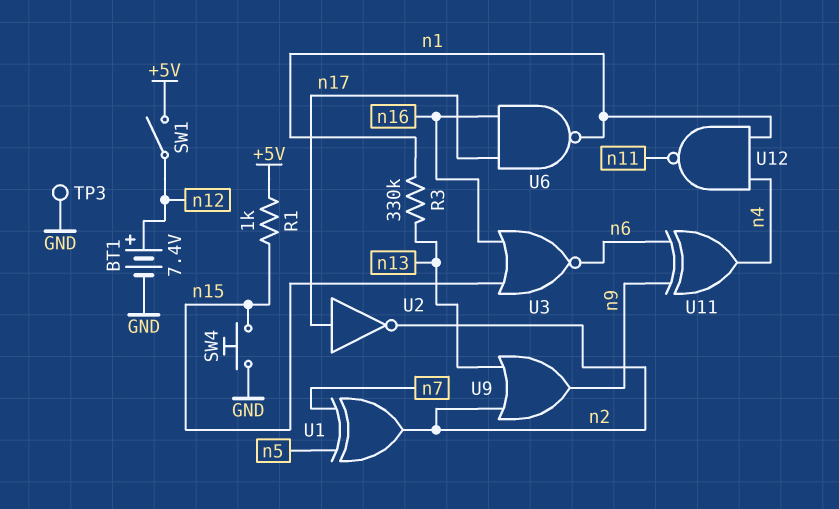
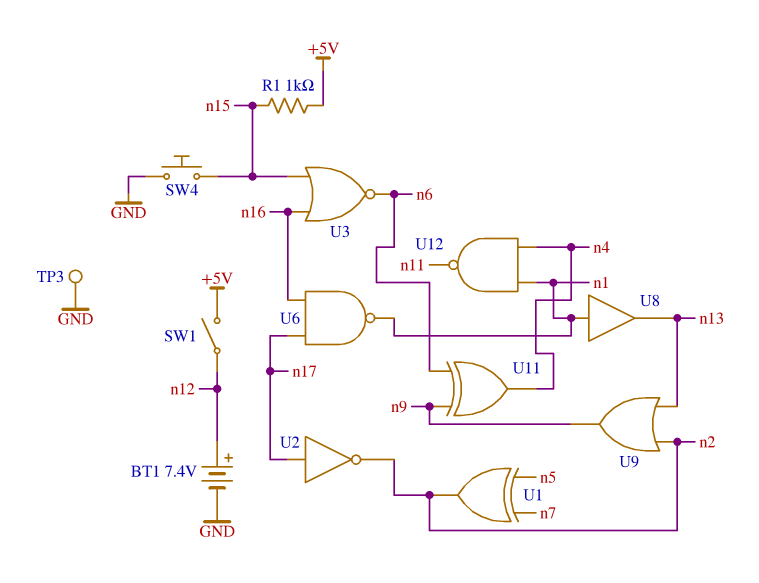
R3: 330k (n1, n13) -> none
U8: none -> buffer (in n1, out n13)

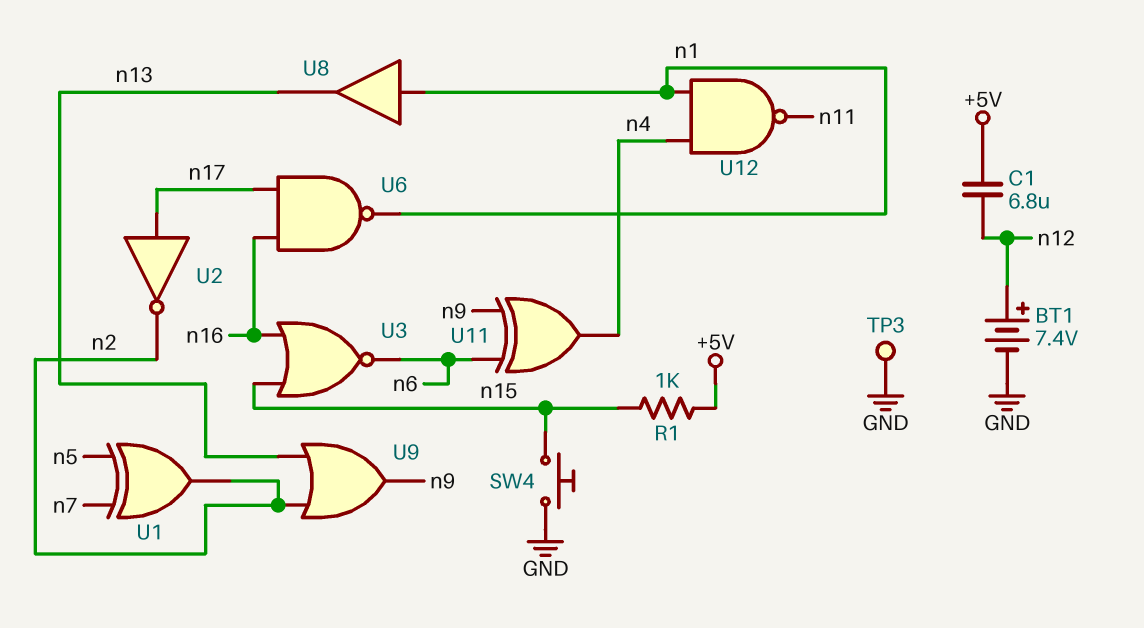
C1: none -> 6.8uF (+5V, n12)
SW1: switch (+5V, n12) -> none

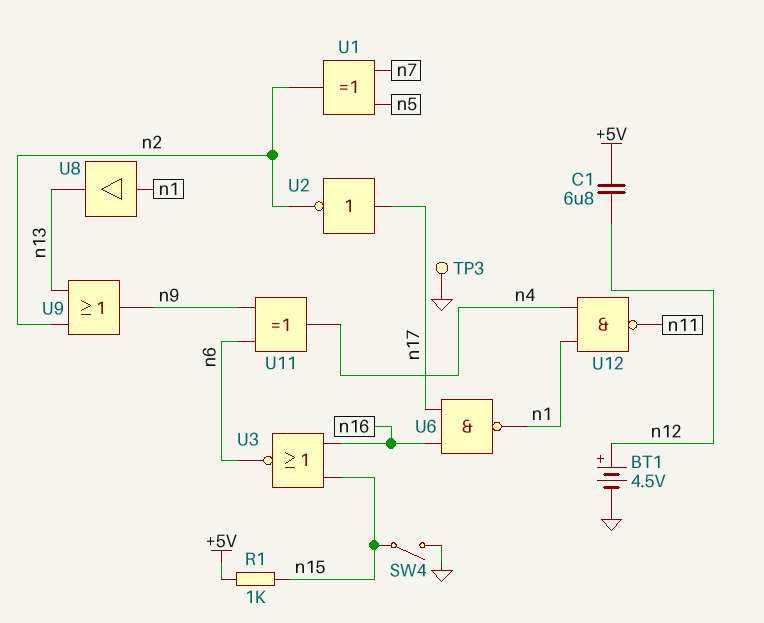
BT1: 7.4V (plus n12, minus GND) -> 4.5V (plus n12, minus GND)
SW4: button (GND, n15) -> switch (GND, n15)

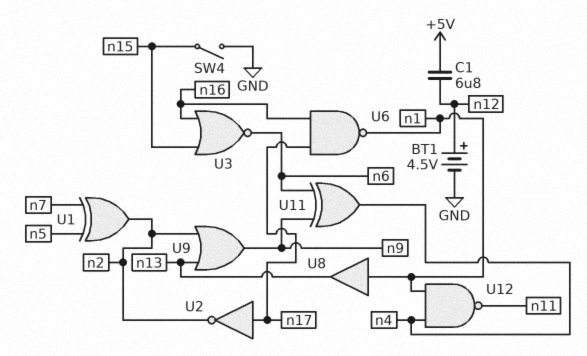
R1: 1k (+5V, n15) -> none
TP3: test point (GND) -> none

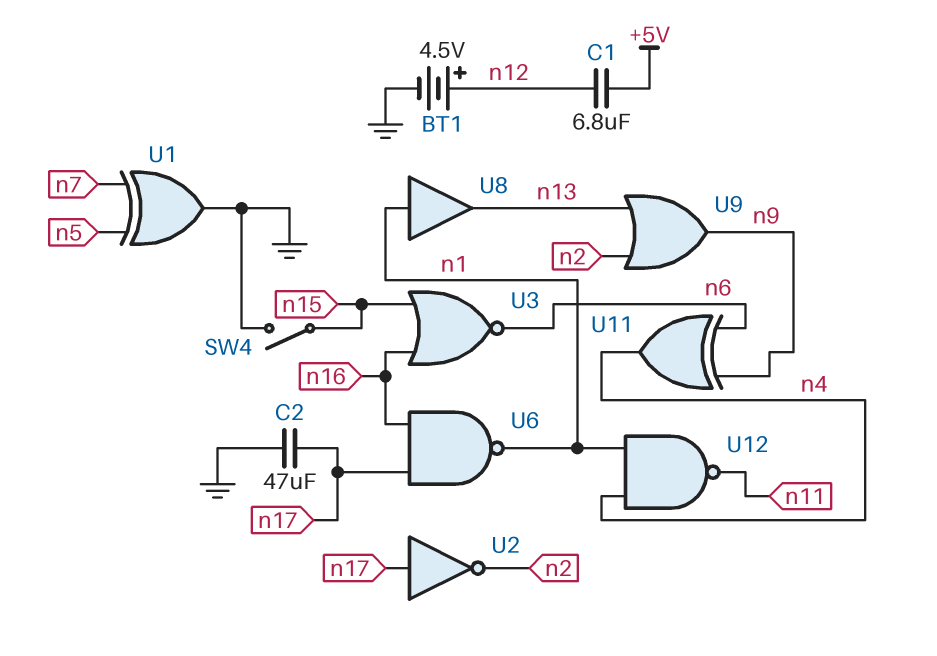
C2: none -> 47uF (GND, n17)
U1: XOR (in n5, in n7, out n2) -> XOR (in n5, in n7, out GND)

